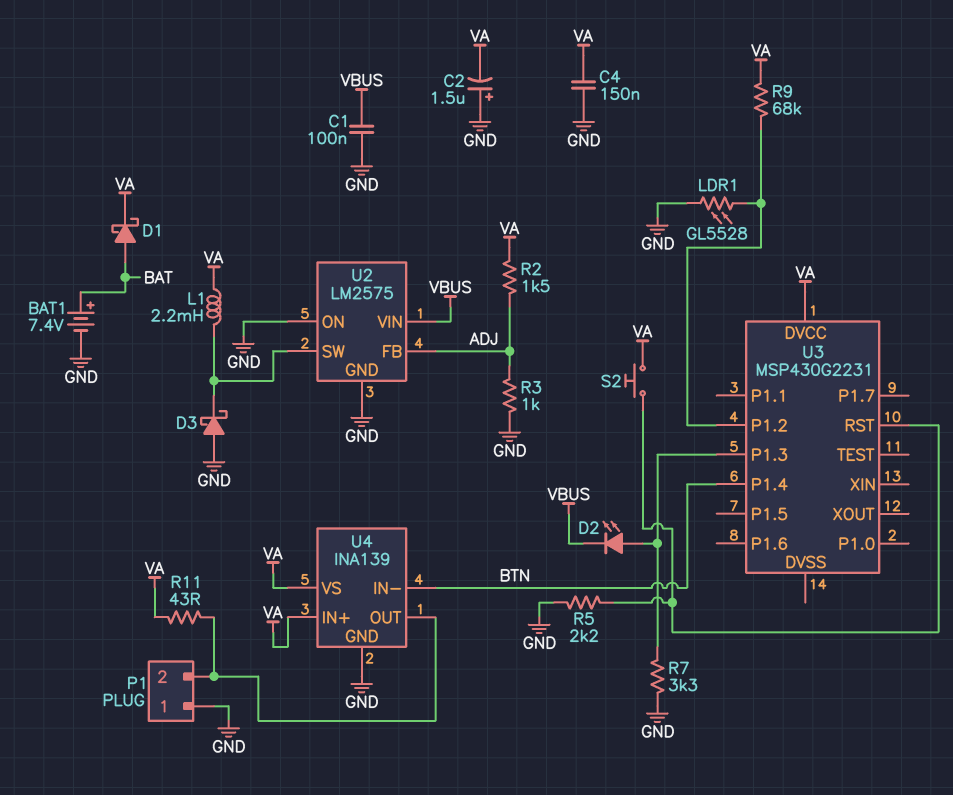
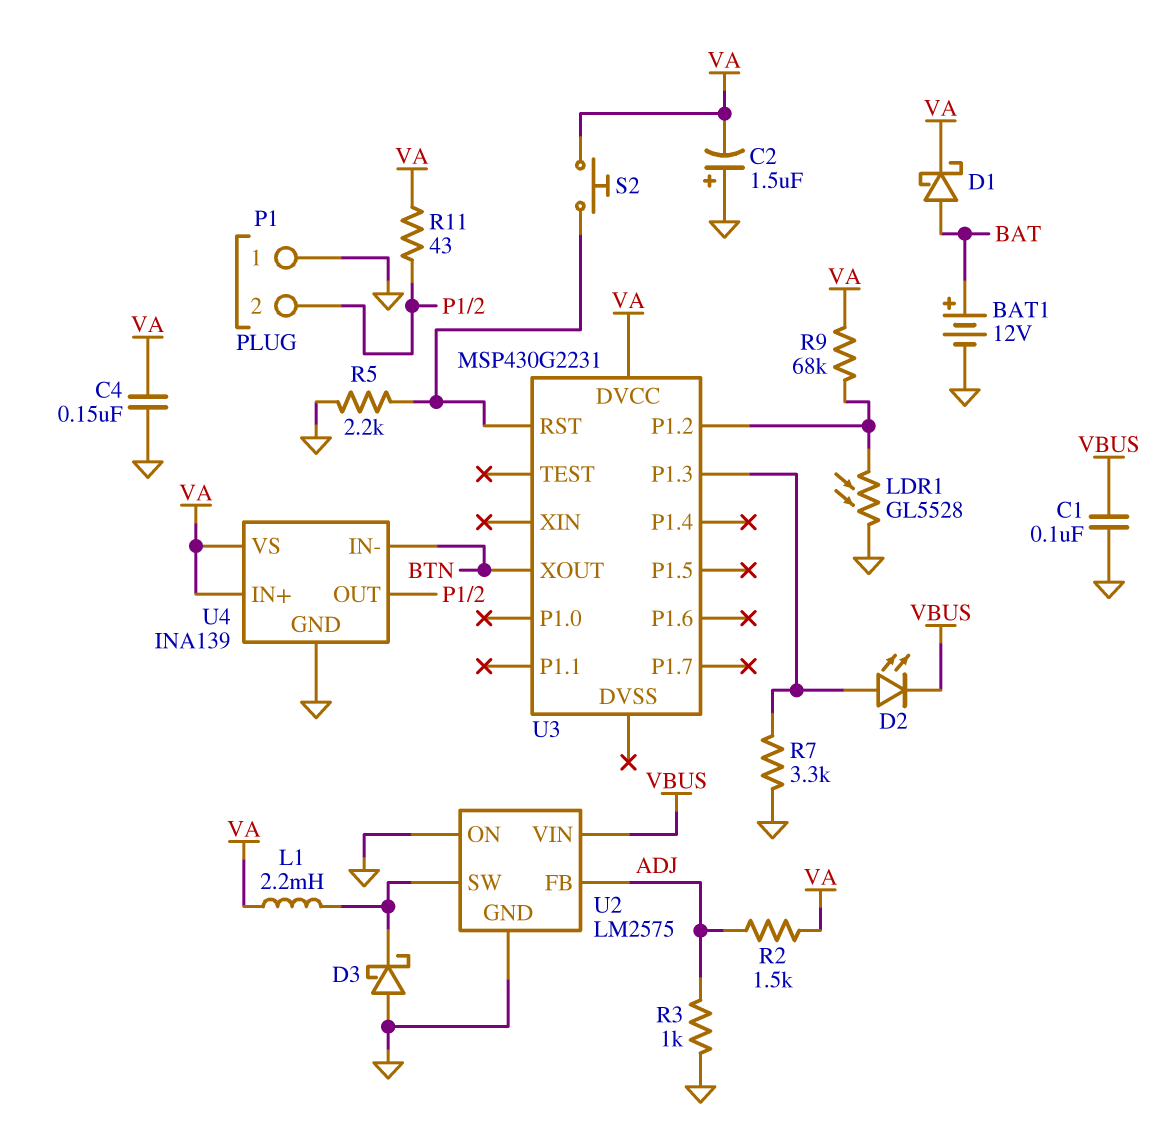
BAT1: 7.4V (plus BAT, minus GND) -> 12V (plus BAT, minus GND)
U3 pin P1.4: BTN -> none
U3 pin XOUT: none -> BTN

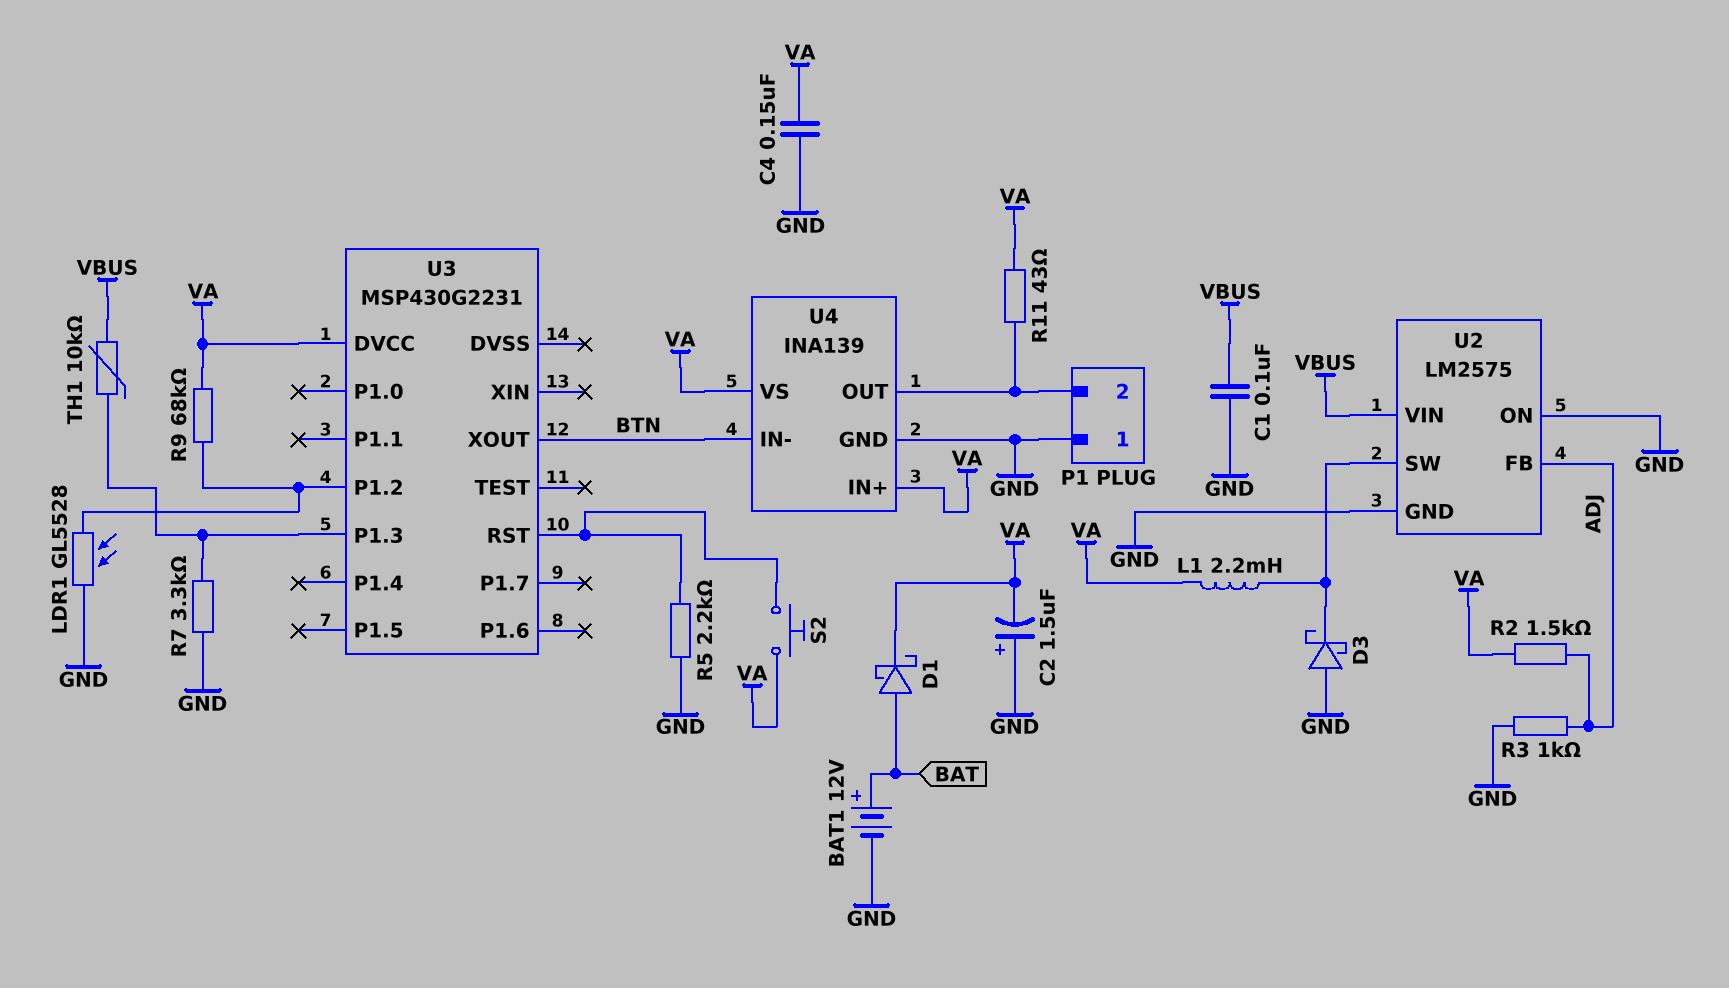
D2: LED (A U3/P1.3, K VBUS) -> none
TH1: none -> 10k (U3/P1.3, VBUS)

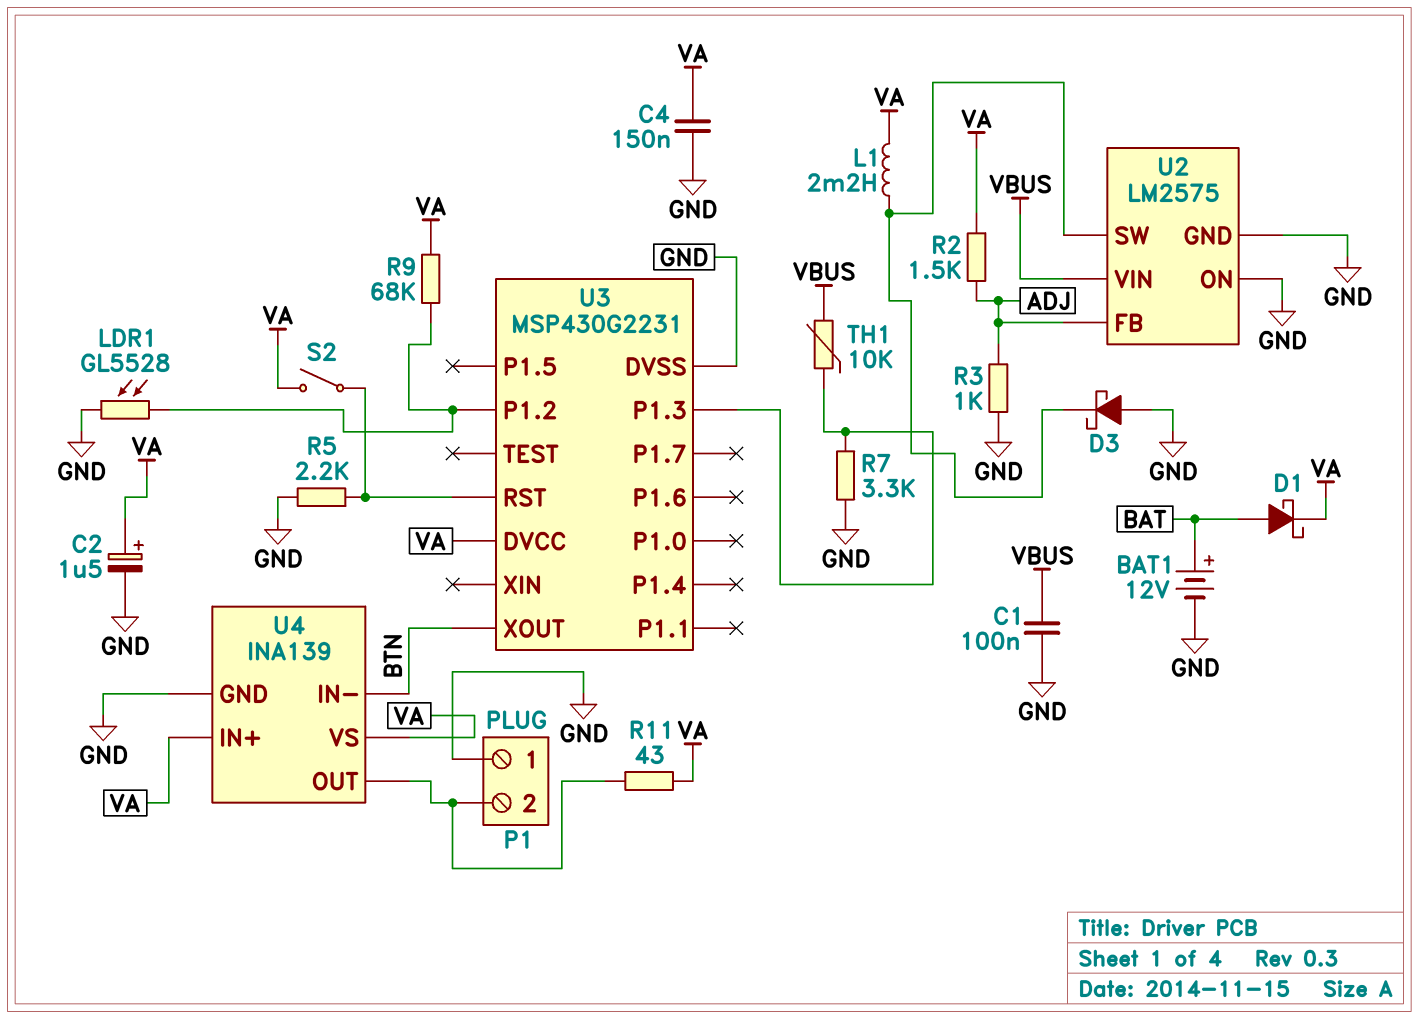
C2: 1.5uF (plus GND, minus VA) -> 1.5uF (plus VA, minus GND)
S2: button (U3/RST, VA) -> switch (U3/RST, VA)
U3 pin DVSS: none -> GND

